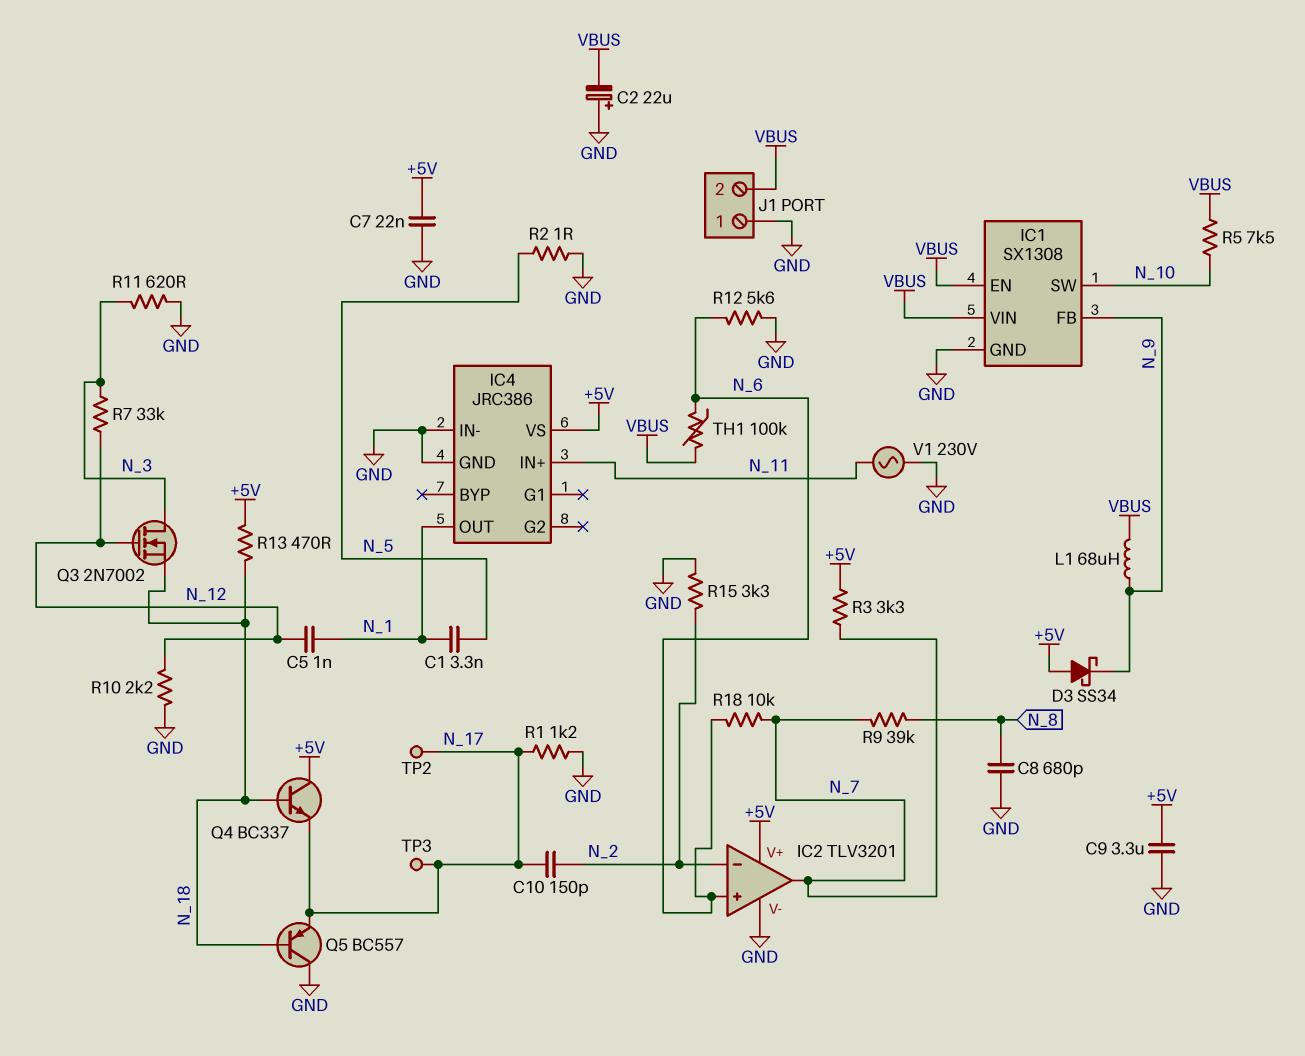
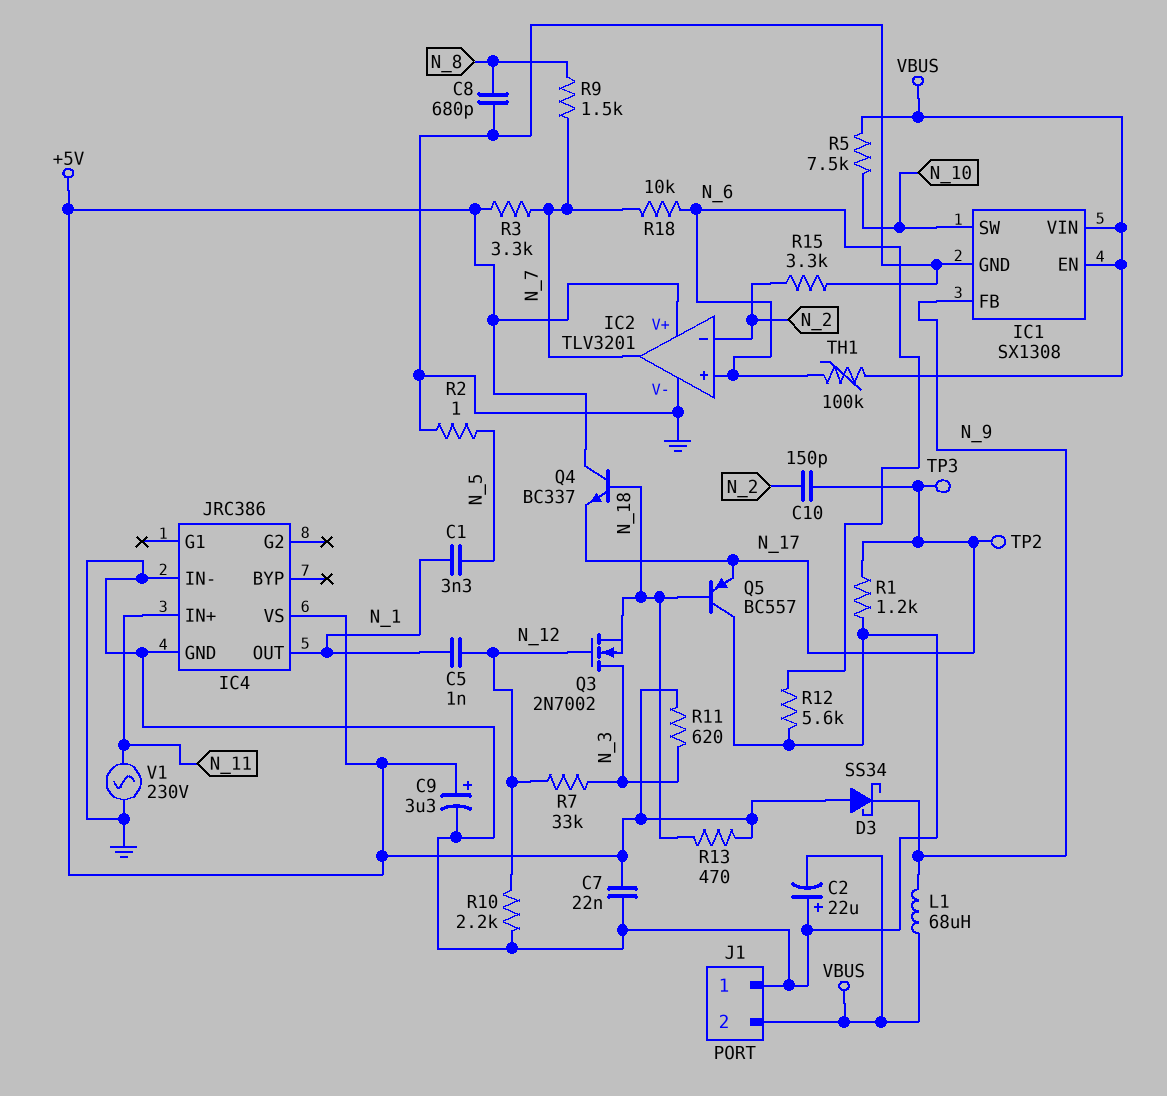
C9: 3.3uF (+5V, GND) -> 3.3uF (plus +5V, minus GND)
R9: 39k (N_7, N_8) -> 1.5k (N_7, N_8)
R11: 620 (GND, N_3) -> 620 (+5V, N_3)

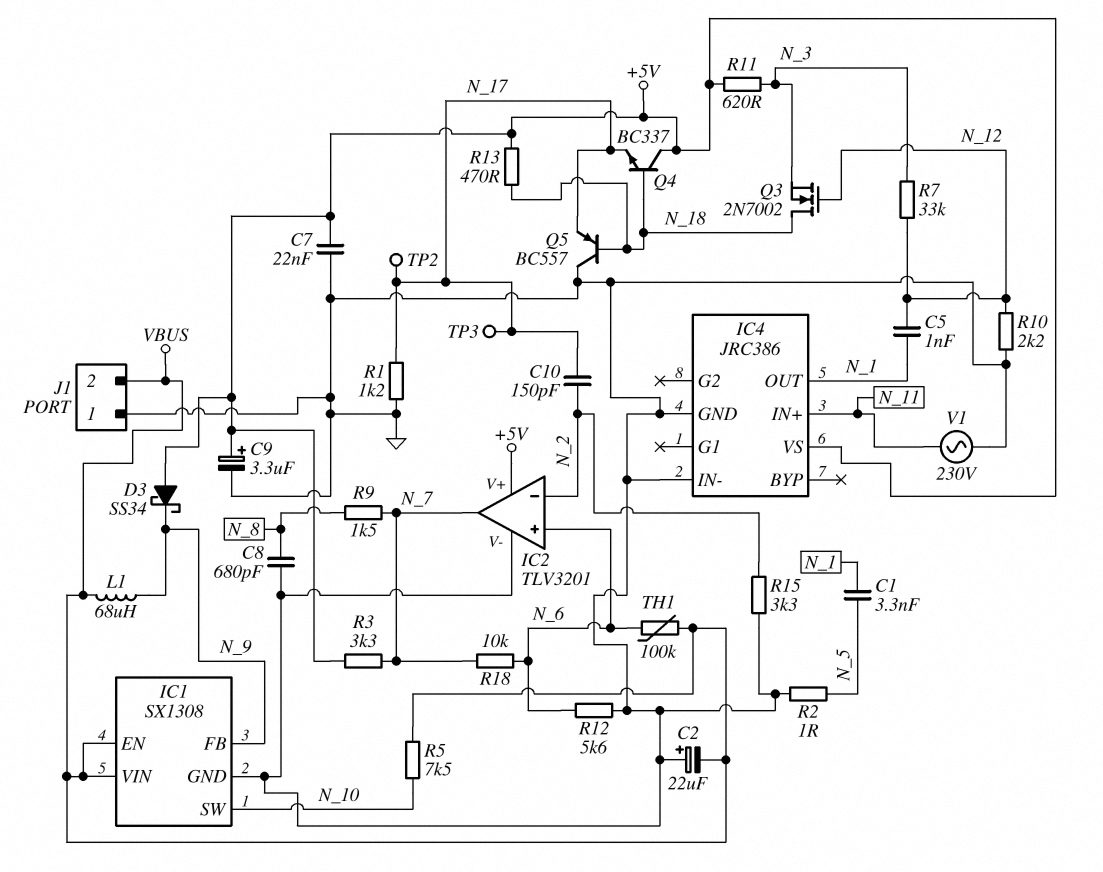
Q3: NMOS 2N7002 (G N_12, D N_3, S N_18) -> NMOS 2N7002 (G N_12, D N_18, S N_3)

